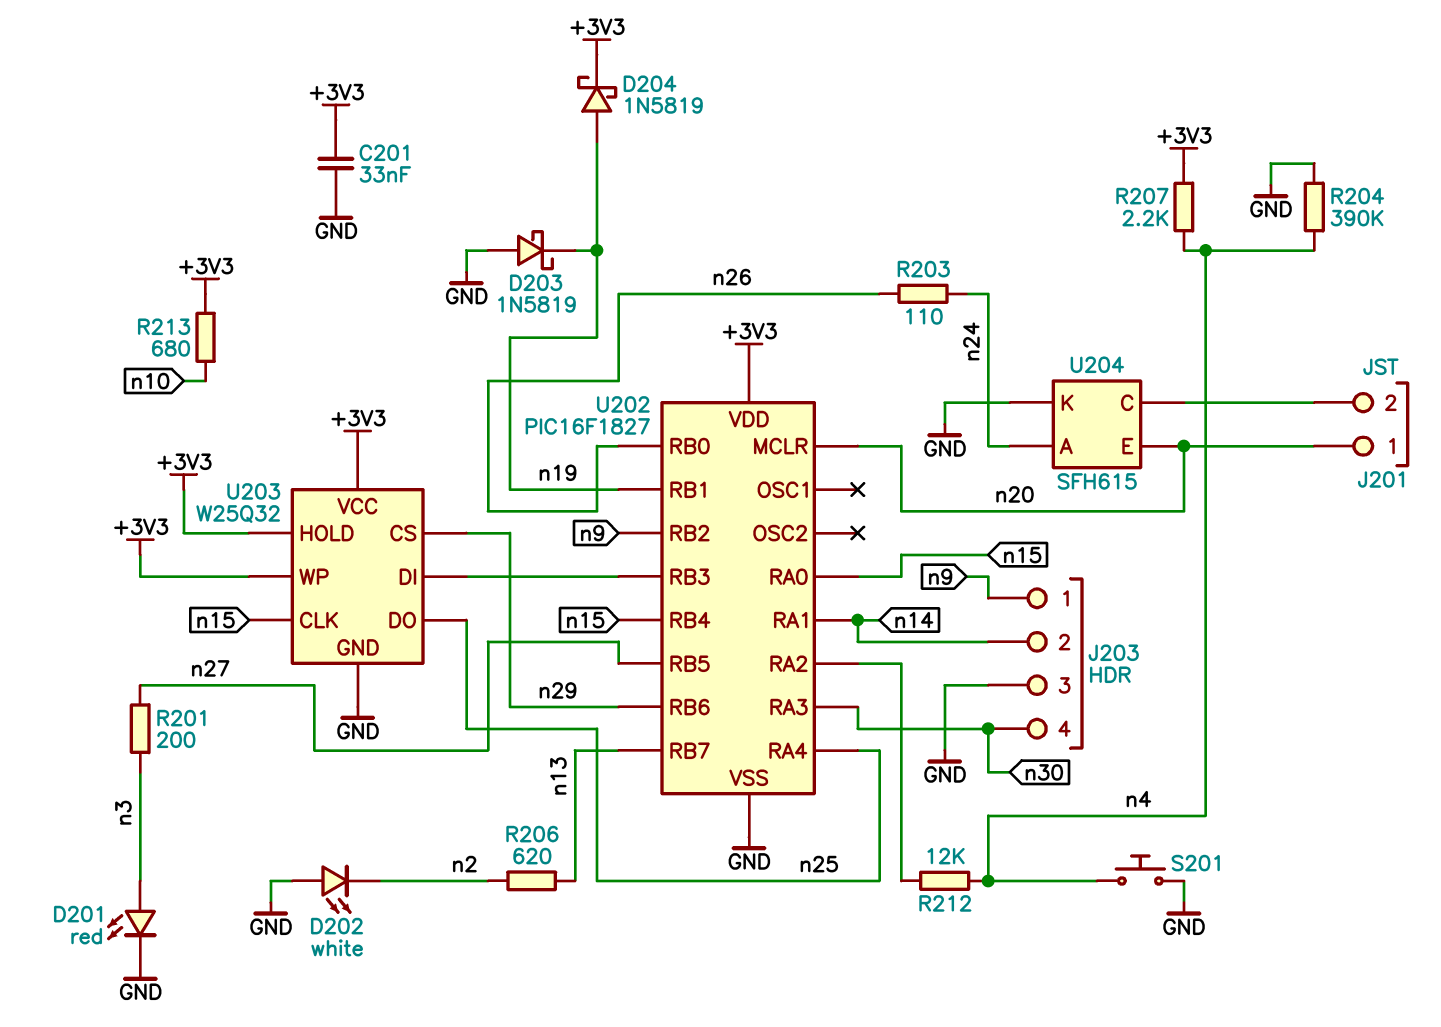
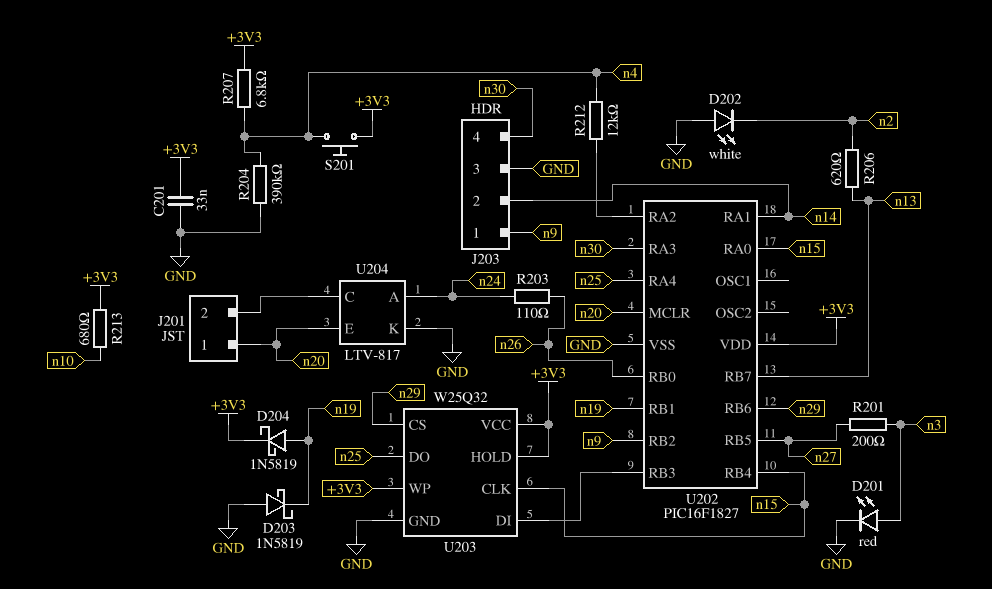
R207: 2.2k (+3V3, n4) -> 6.8k (+3V3, n4)
S201: button (GND, n4) -> button (+3V3, n4)
U204: SFH615 -> LTV-817

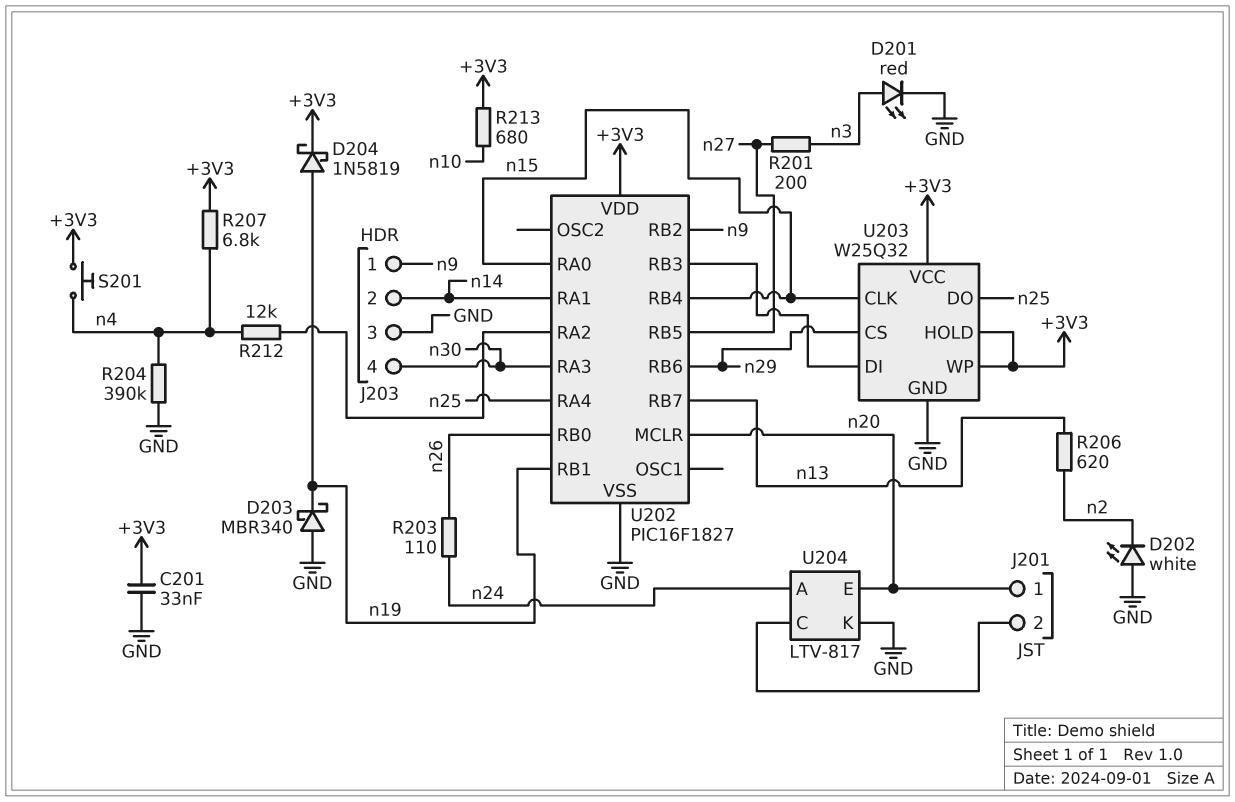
D203: schottky 1N5819 (A GND, K n19) -> schottky MBR340 (A GND, K n19)

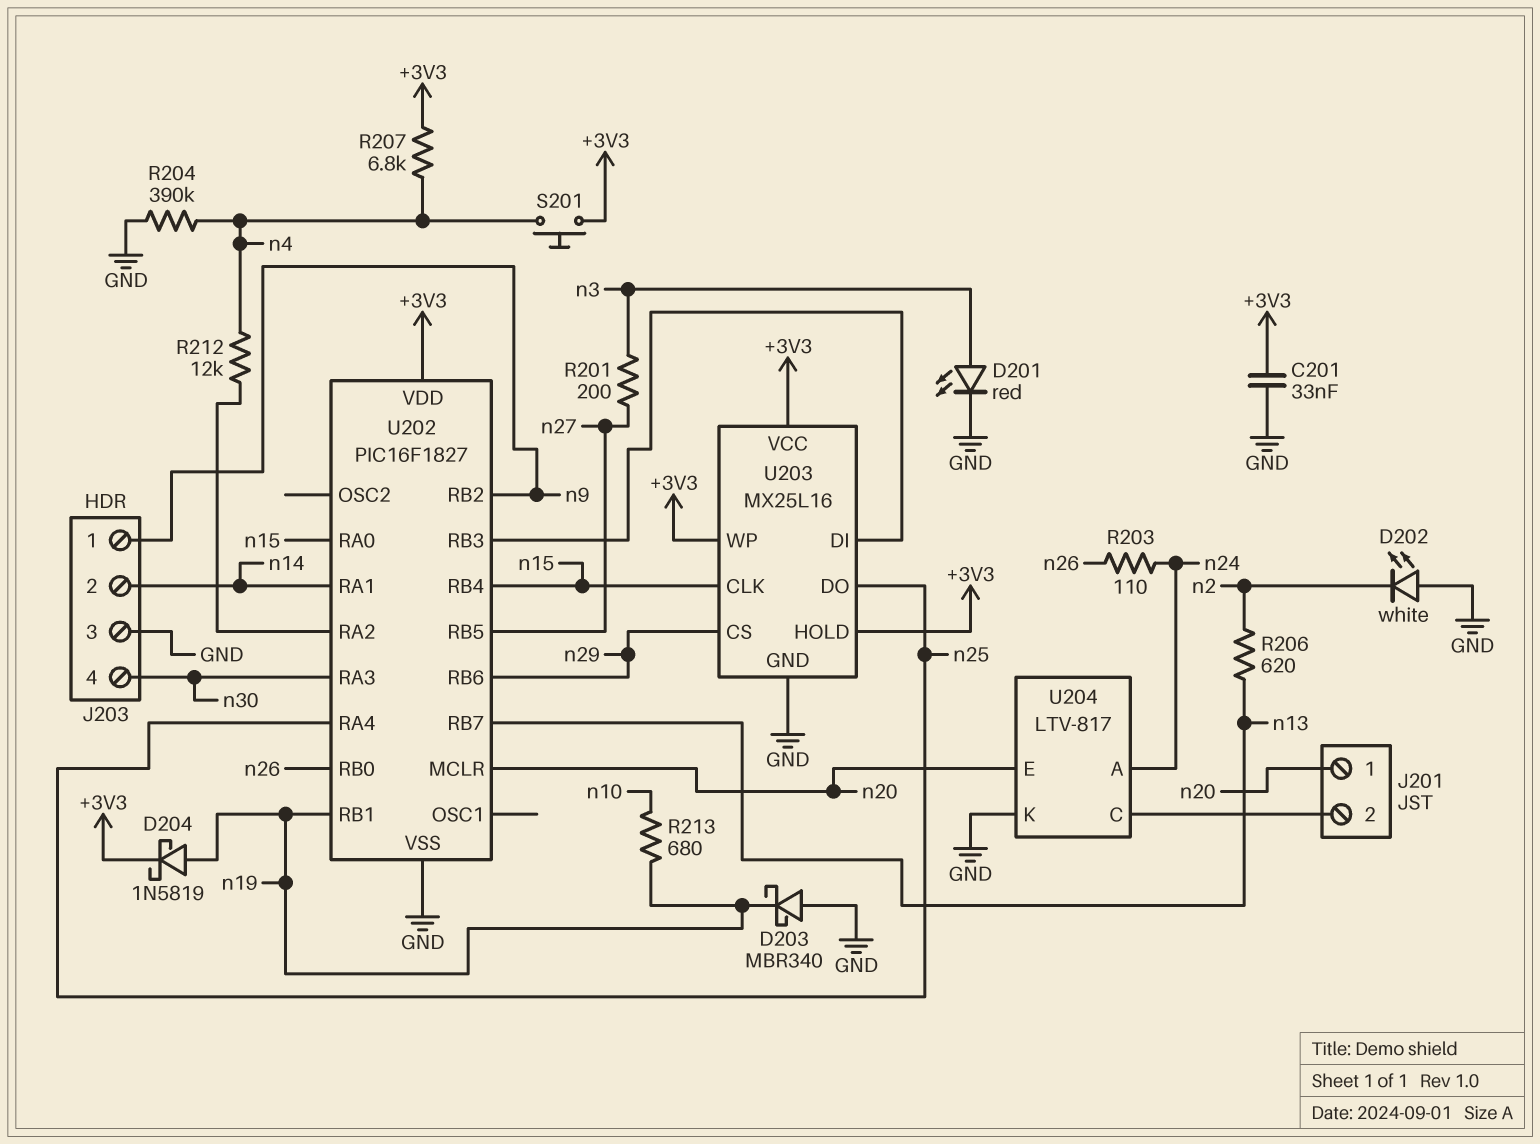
R213: 680 (+3V3, n10) -> 680 (n10, n19)
U203: W25Q32 -> MX25L16

